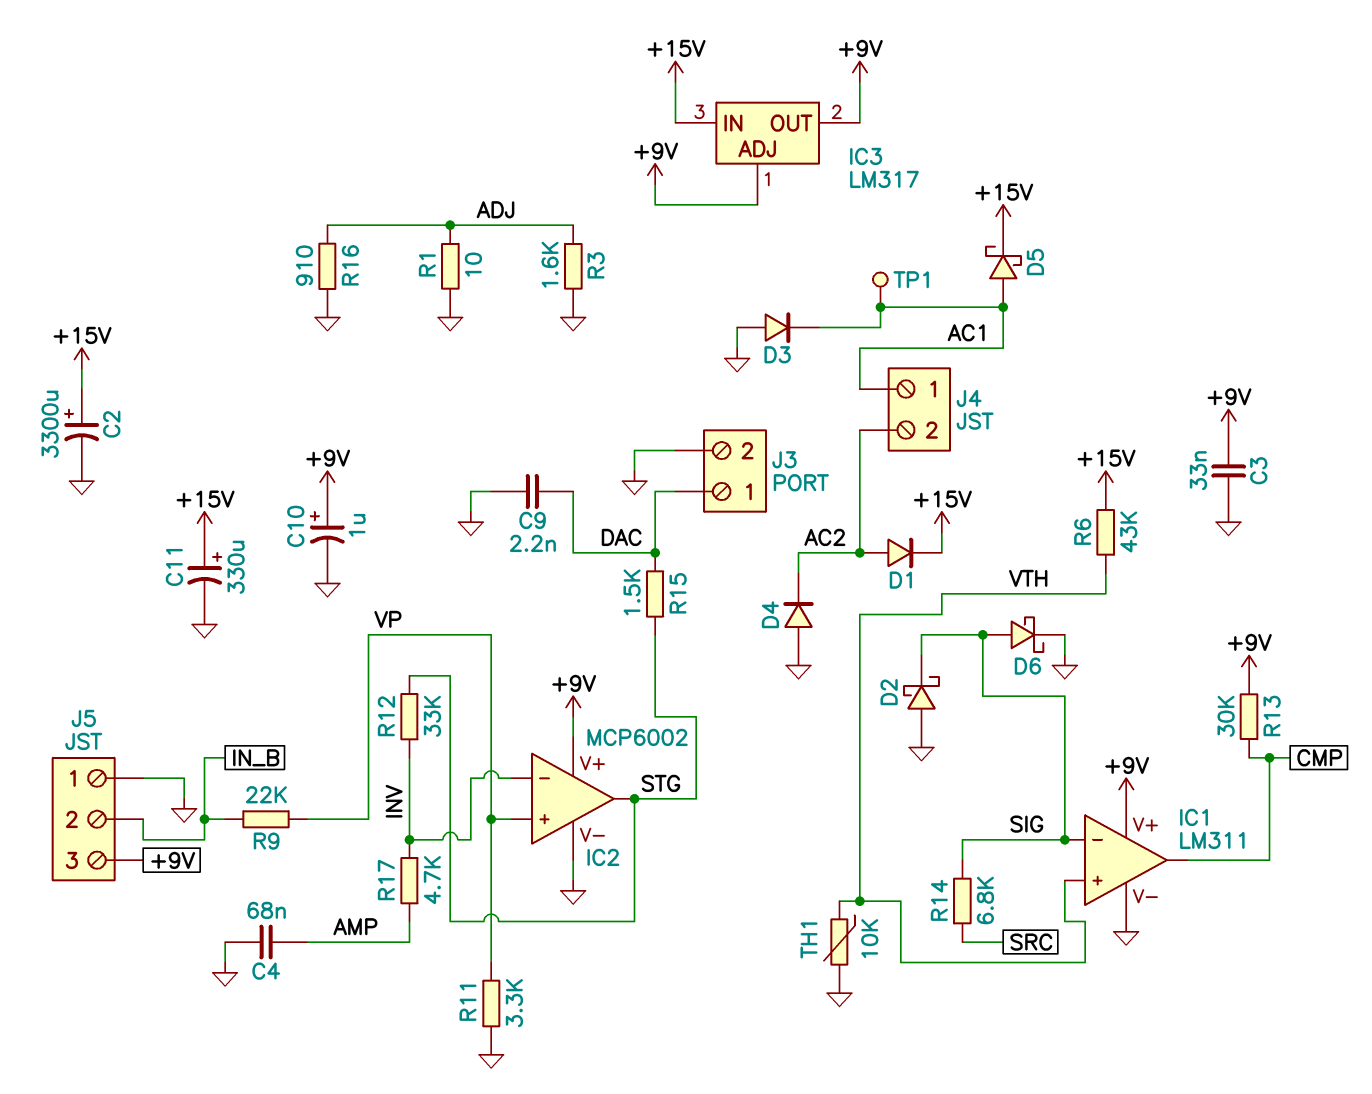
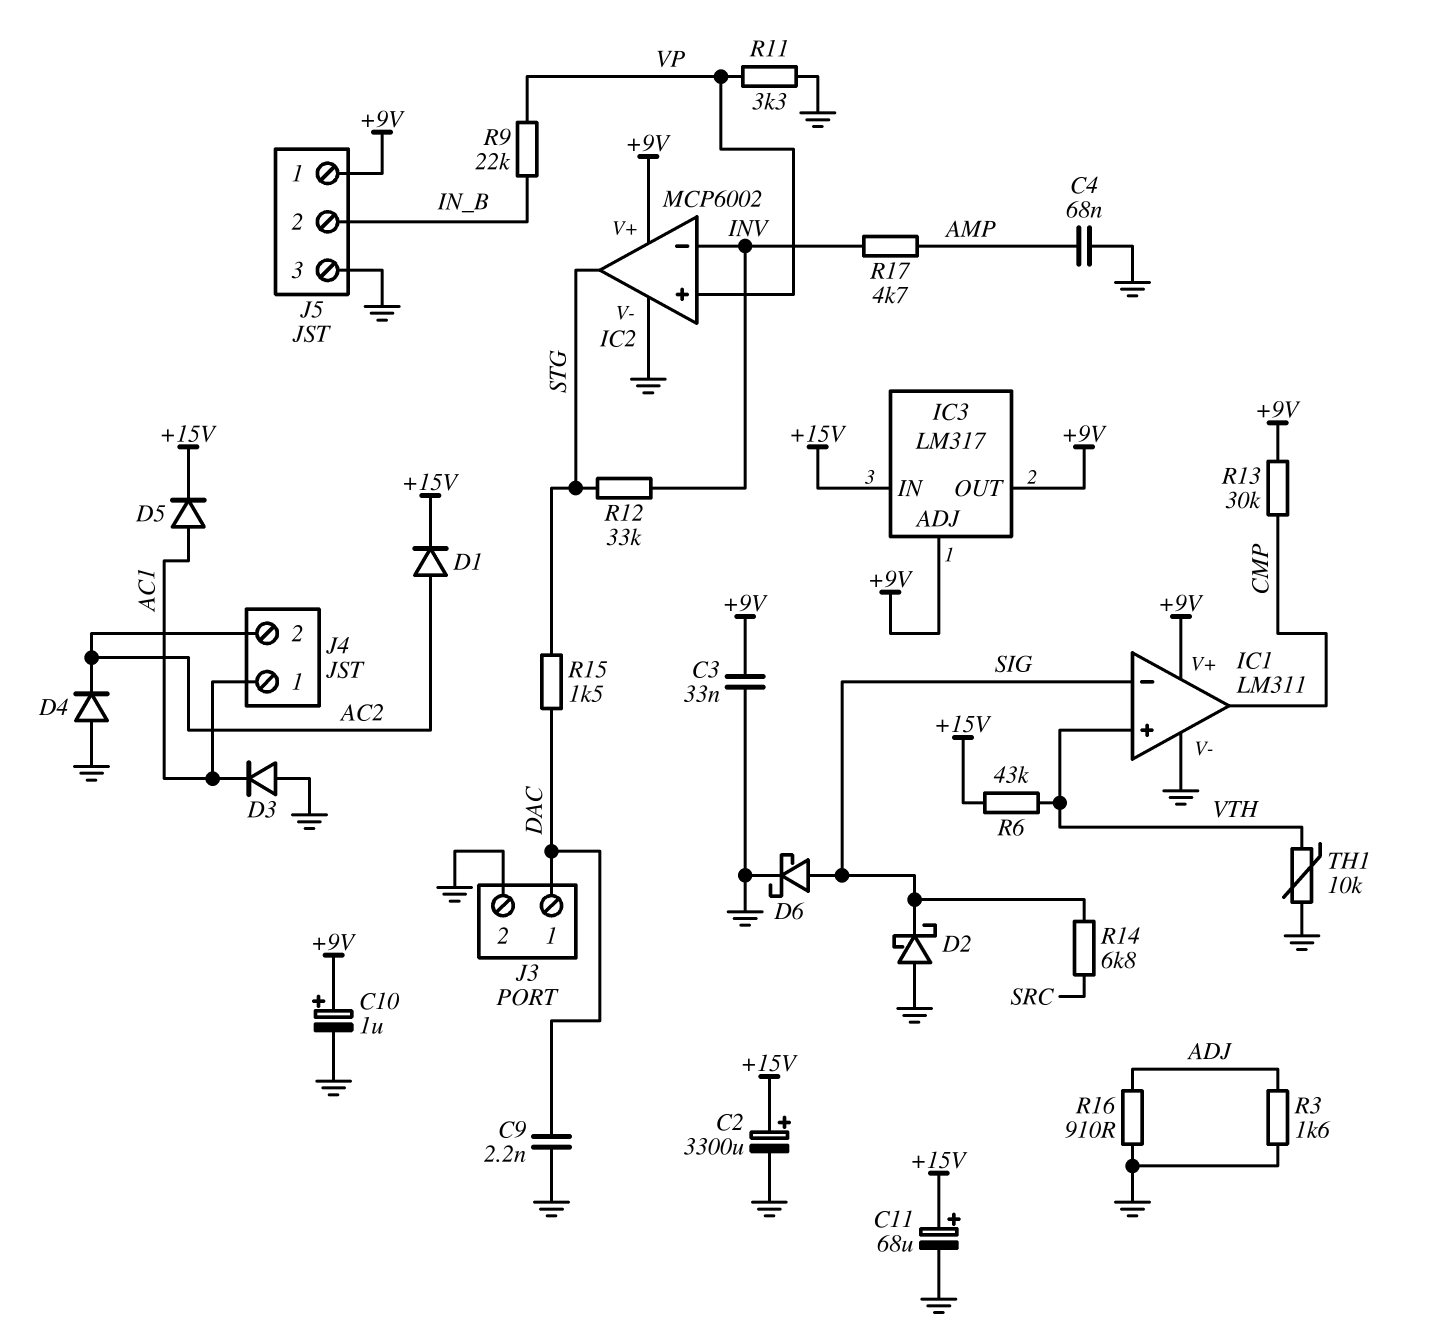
C11: 330uF (plus +15V, minus GND) -> 68uF (plus +15V, minus GND)
D5: schottky (A AC1, K +15V) -> diode (A AC1, K +15V)
J5 pin 1: GND -> +9V
J5 pin 3: +9V -> GND
R1: 10 (ADJ, GND) -> none
TP1: test point (AC1) -> none

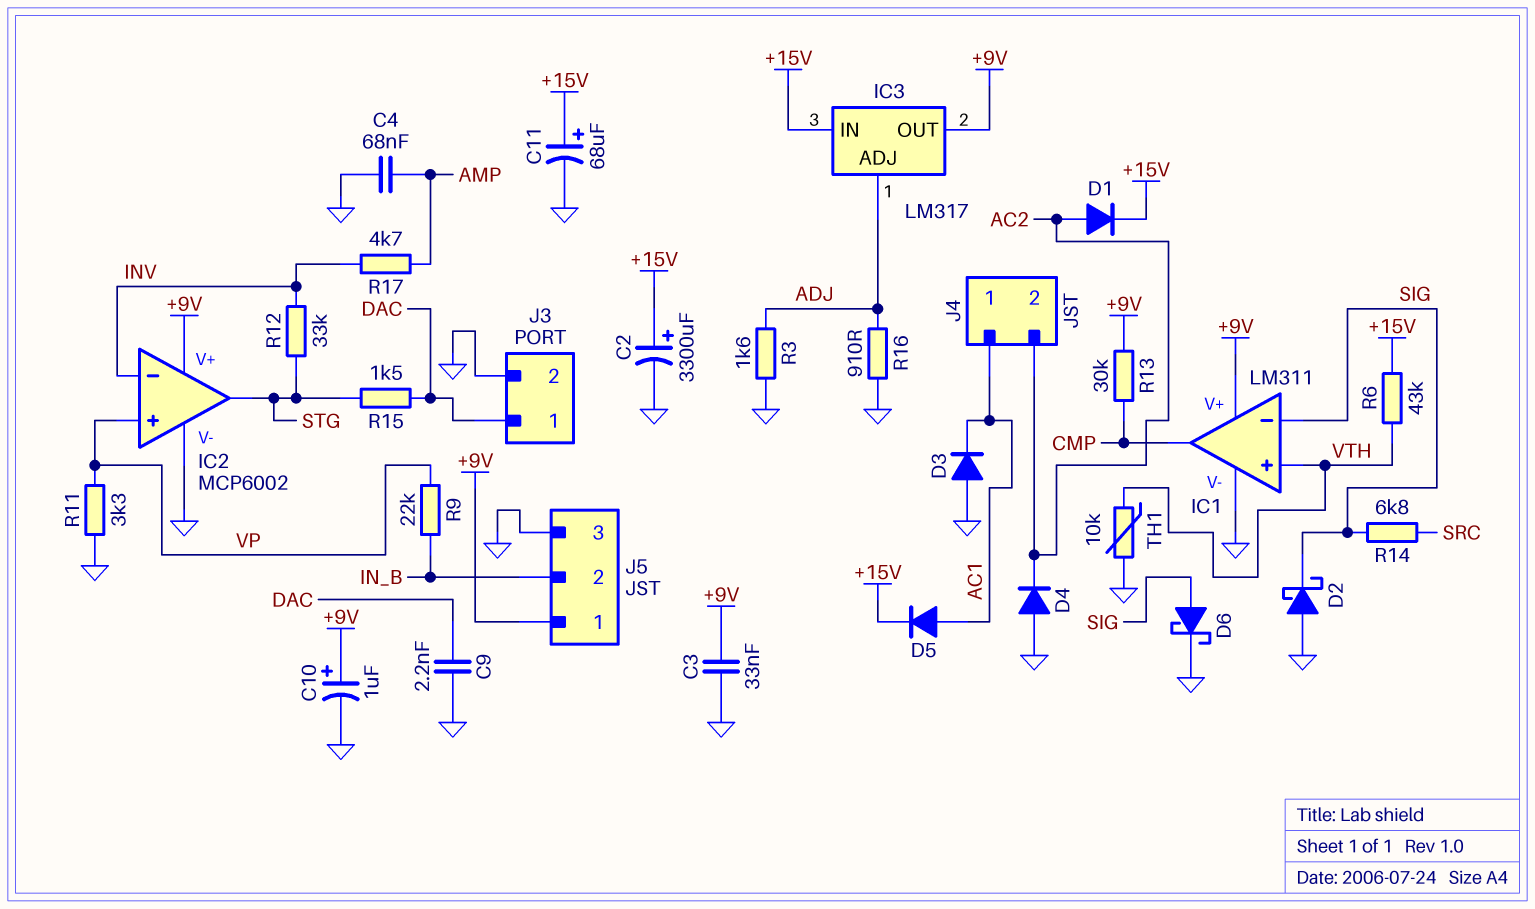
IC3 pin ADJ: +9V -> ADJ

